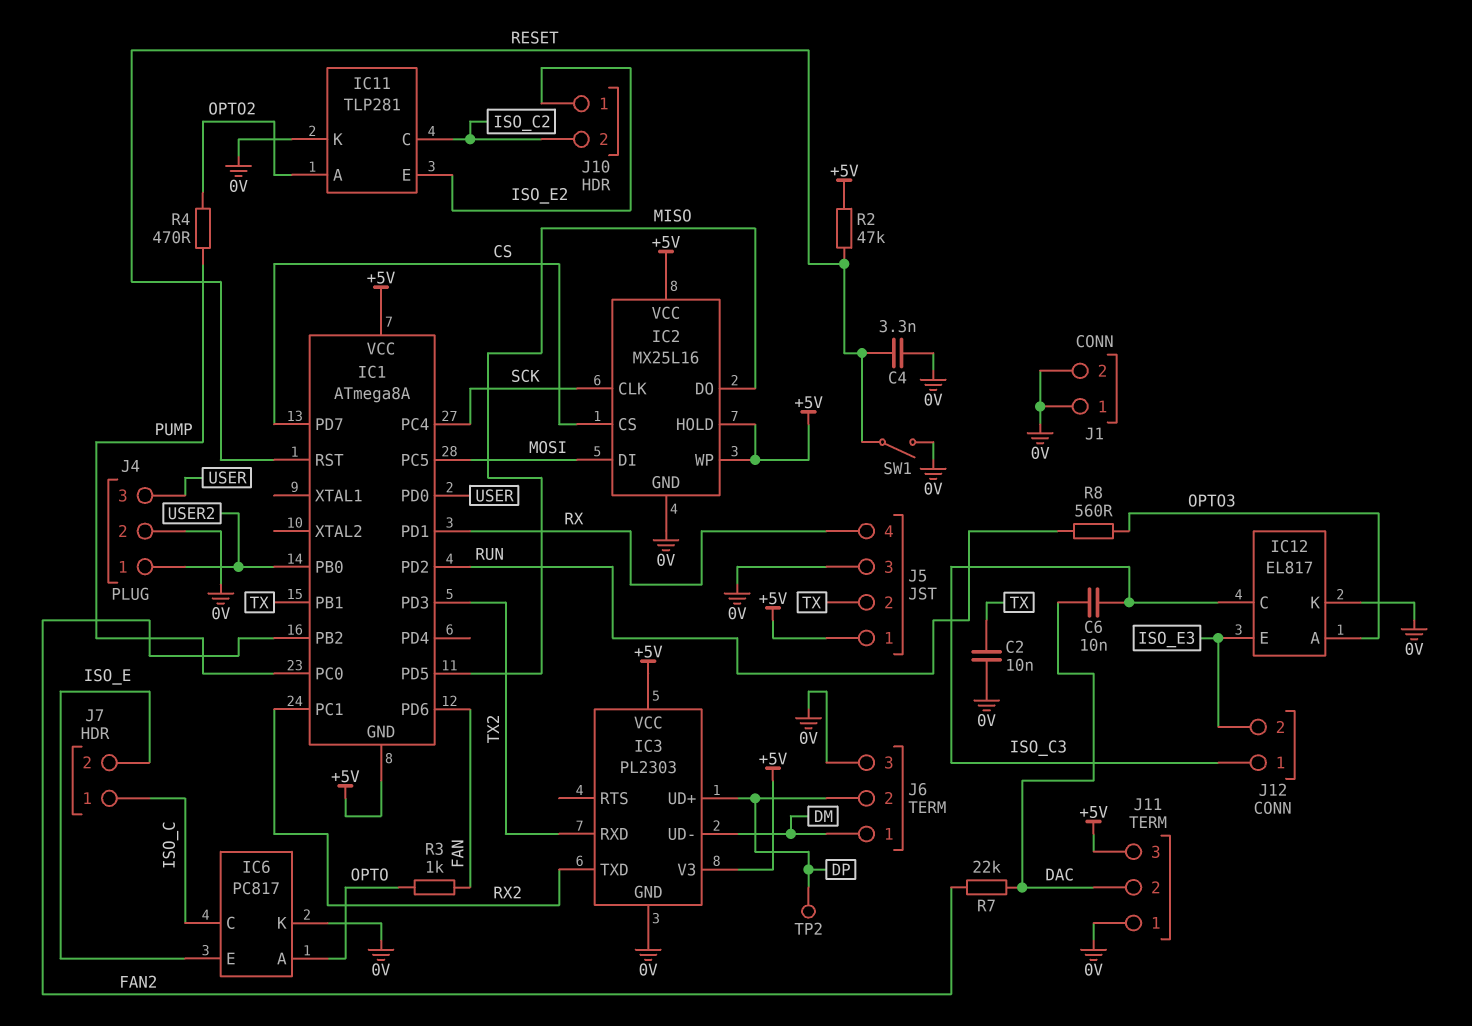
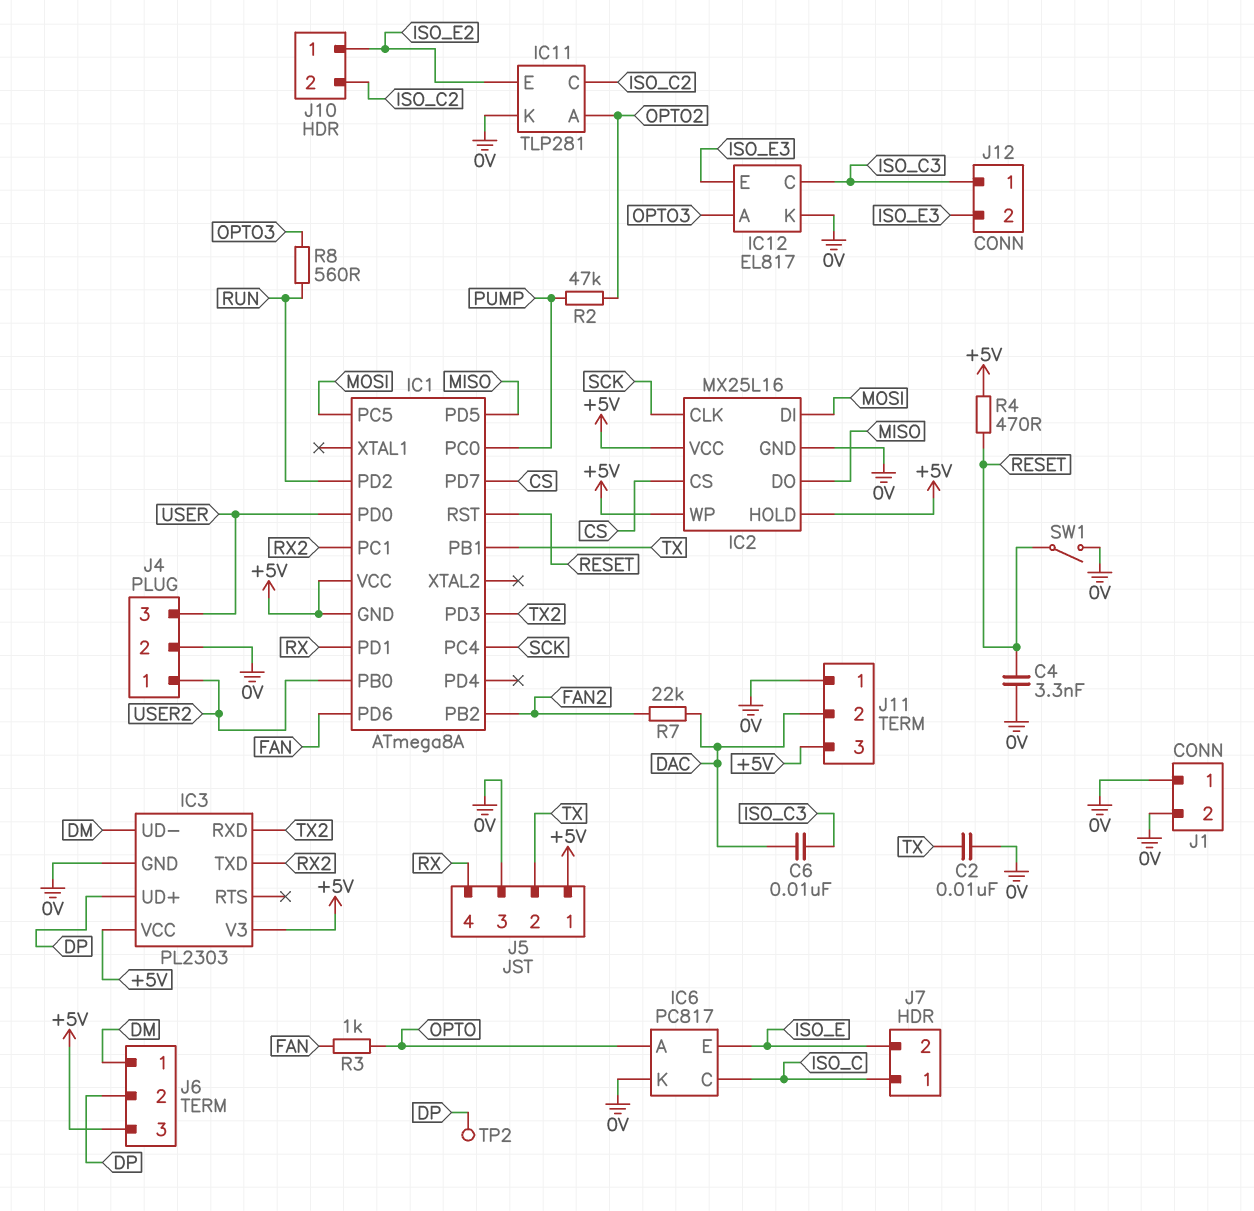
J6 pin 3: 0V -> +5V
R2: 47k (+5V, RESET) -> 47k (OPTO2, PUMP)
R4: 470 (OPTO2, PUMP) -> 470 (+5V, RESET)

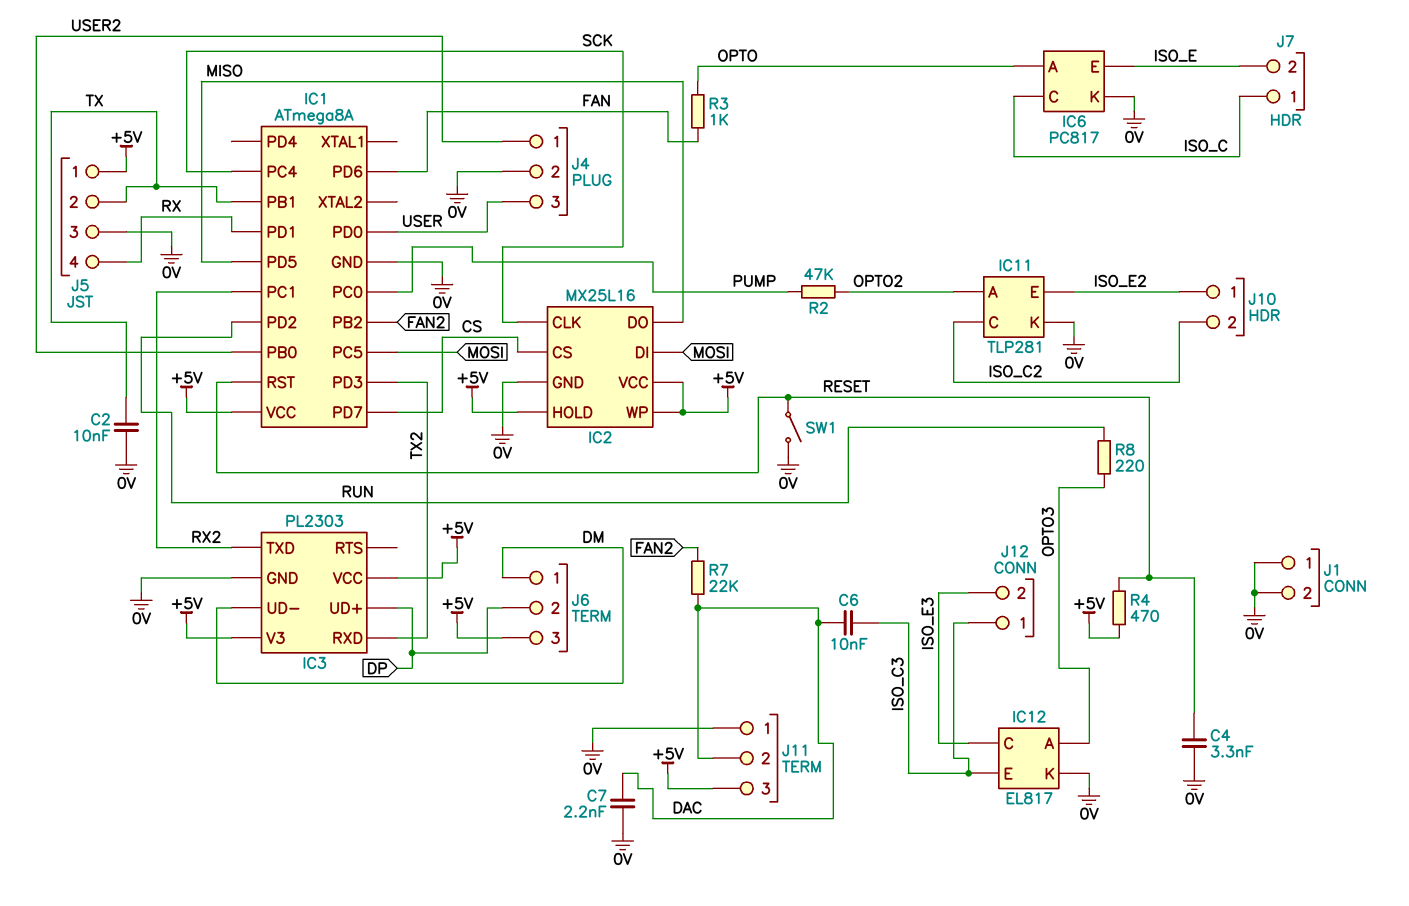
C7: none -> 2.2nF (0V, DAC)
IC1 pin GND: +5V -> 0V
IC12 pin C: ISO_C3 -> ISO_E3
IC12 pin E: ISO_E3 -> ISO_C3
R8: 560 (OPTO3, RUN) -> 220 (OPTO3, RUN)
TP2: test point (DP) -> none

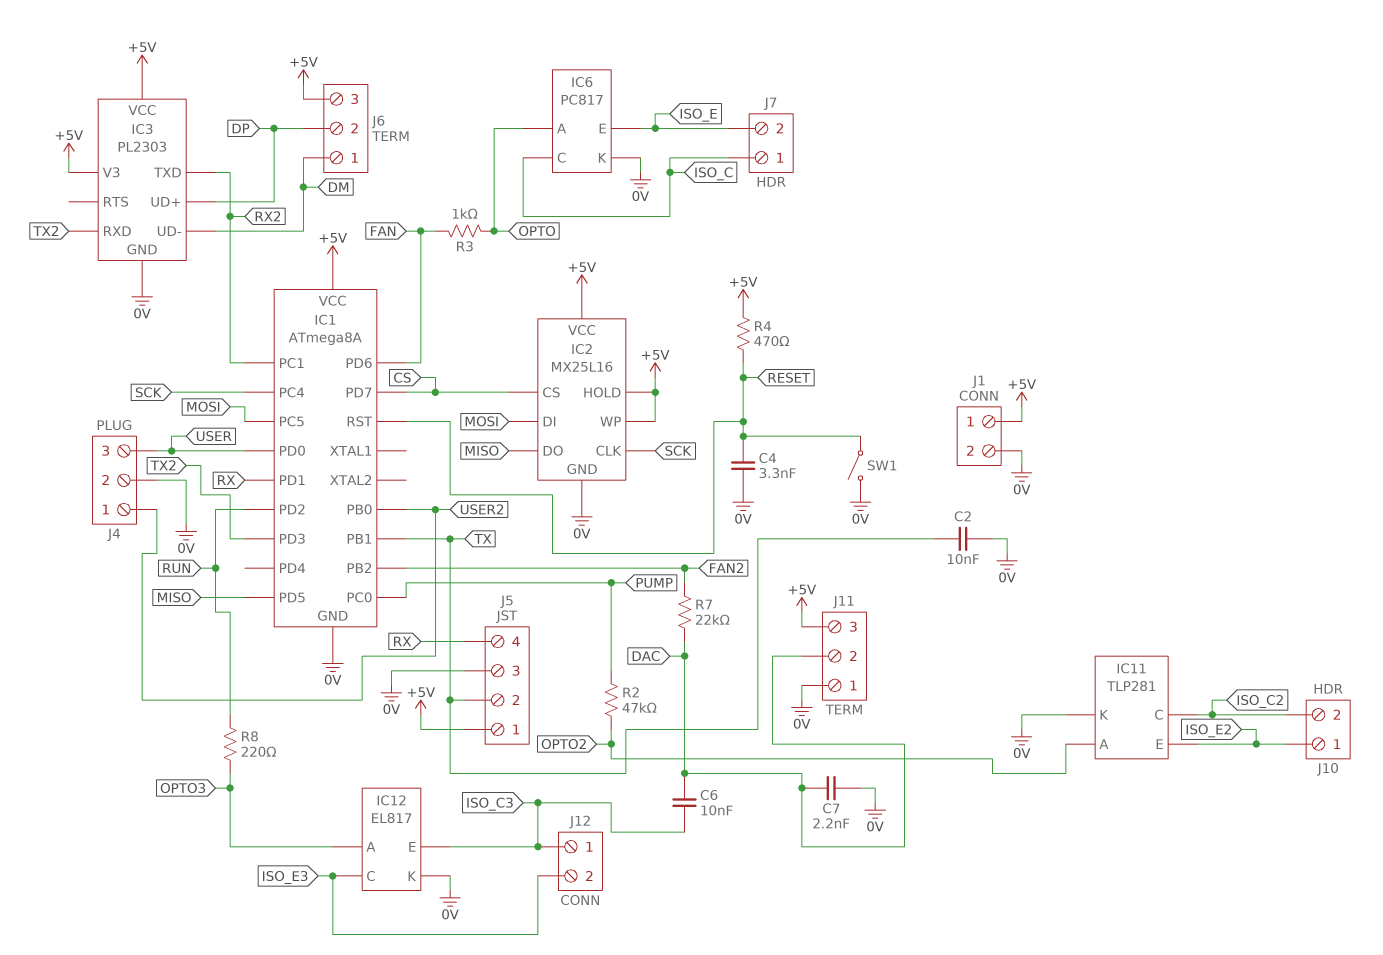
J1 pin 1: 0V -> +5V

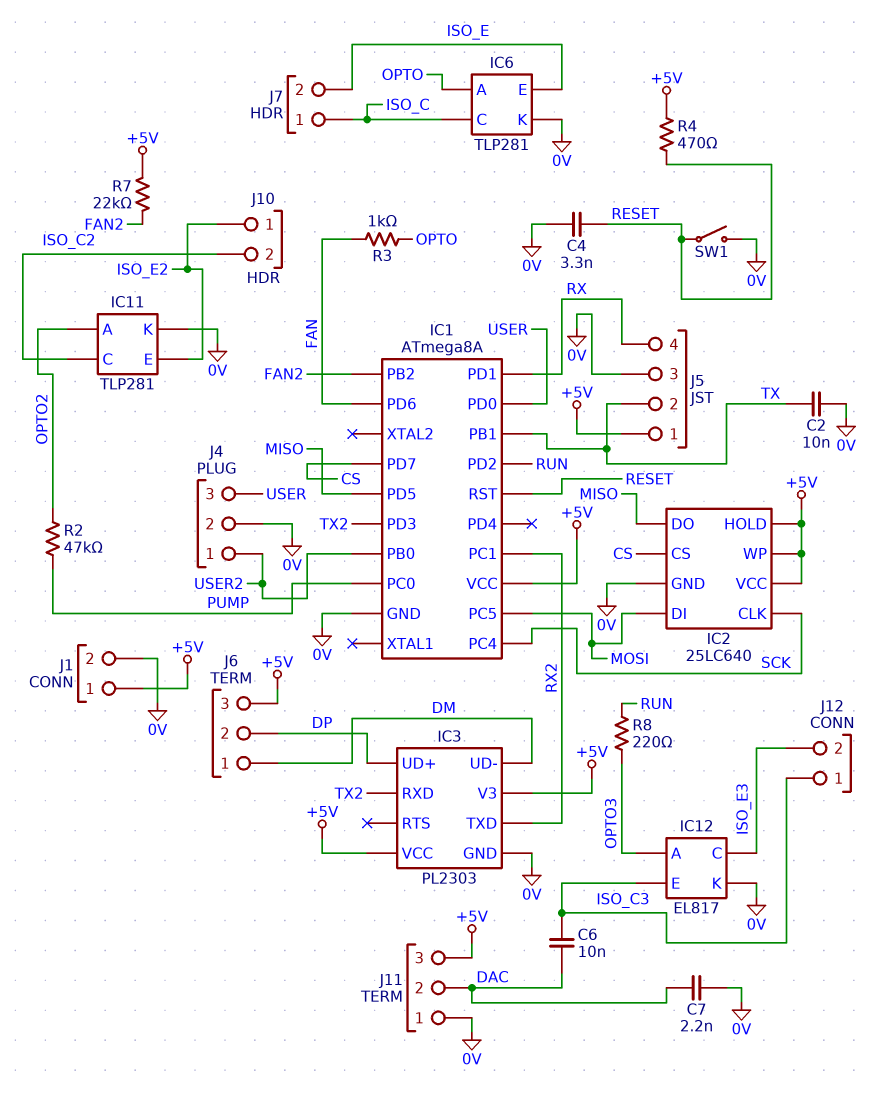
IC2: MX25L16 -> 25LC640
IC6: PC817 -> TLP281
R7: 22k (DAC, FAN2) -> 22k (+5V, FAN2)

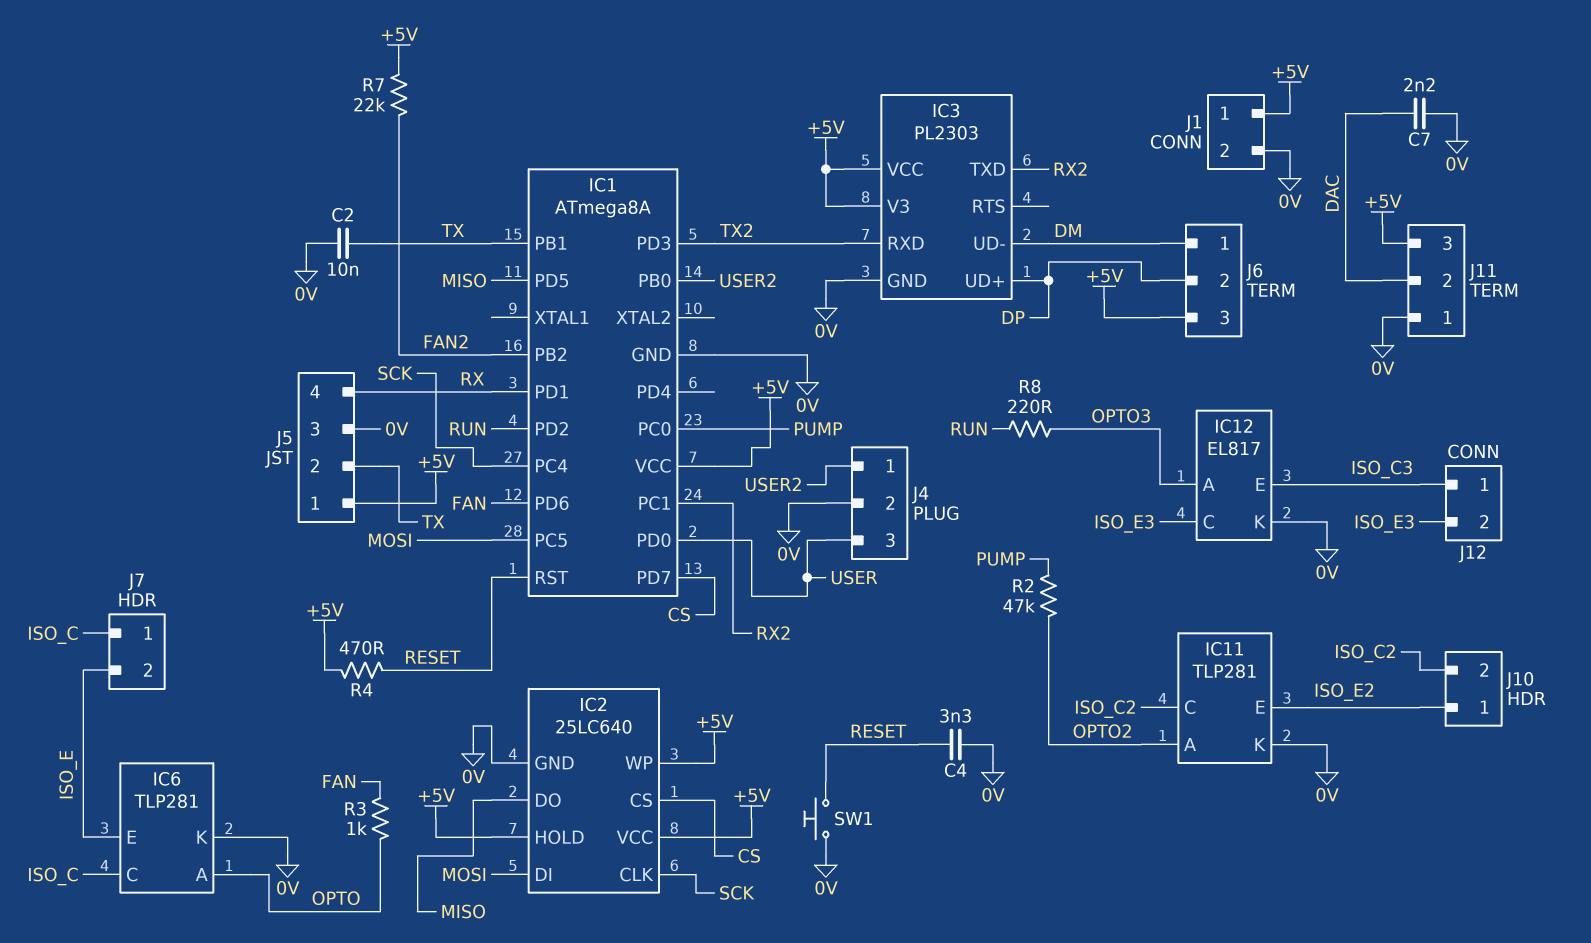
C6: 10nF (DAC, ISO_C3) -> none
SW1: switch (0V, RESET) -> button (0V, RESET)

